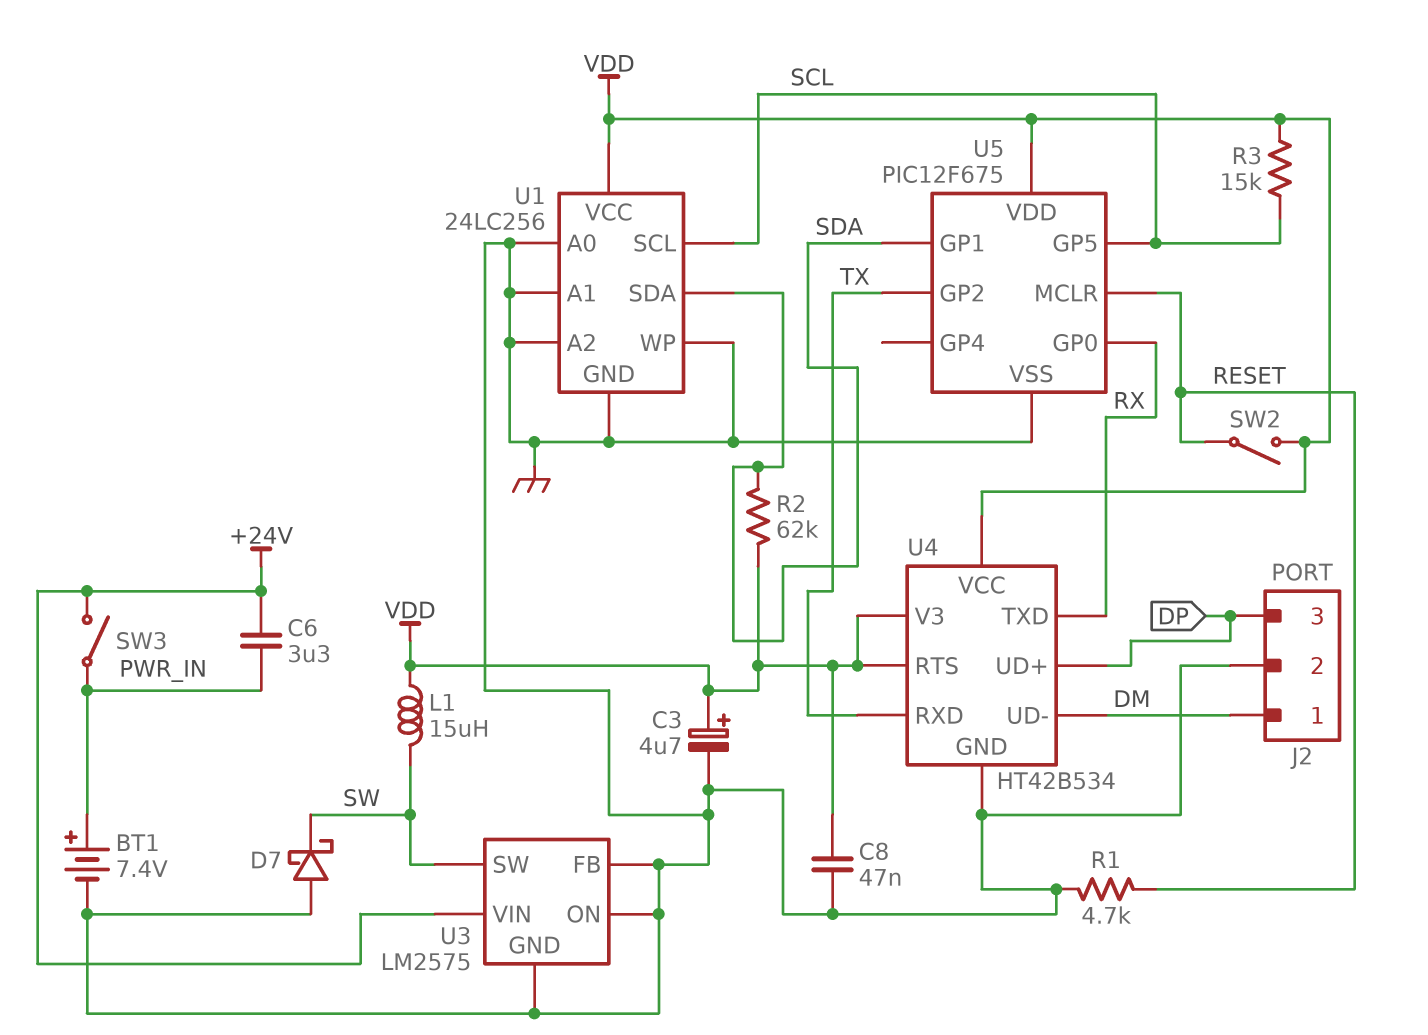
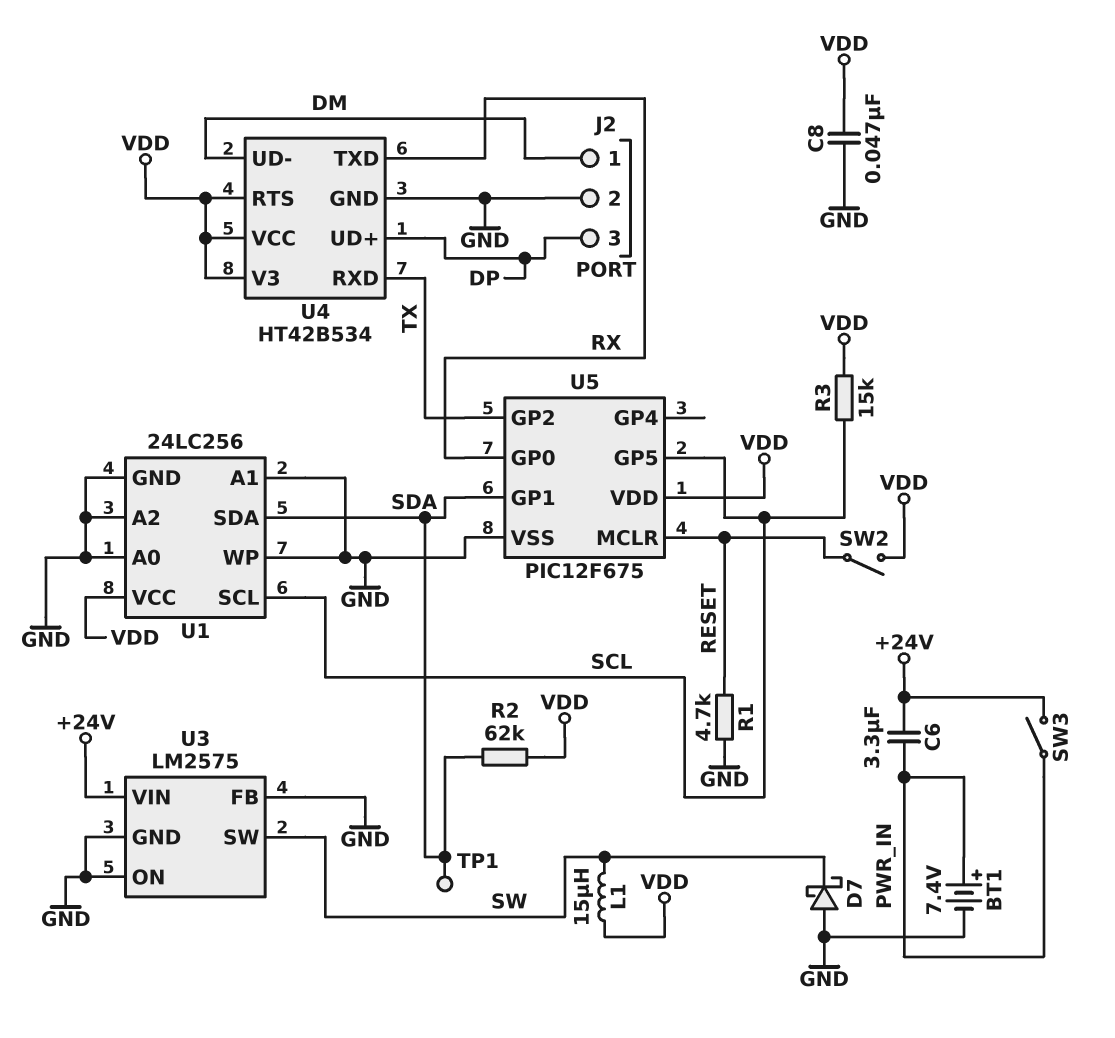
C3: 4.7uF (plus VDD, minus GND) -> none
TP1: none -> test point (SDA)

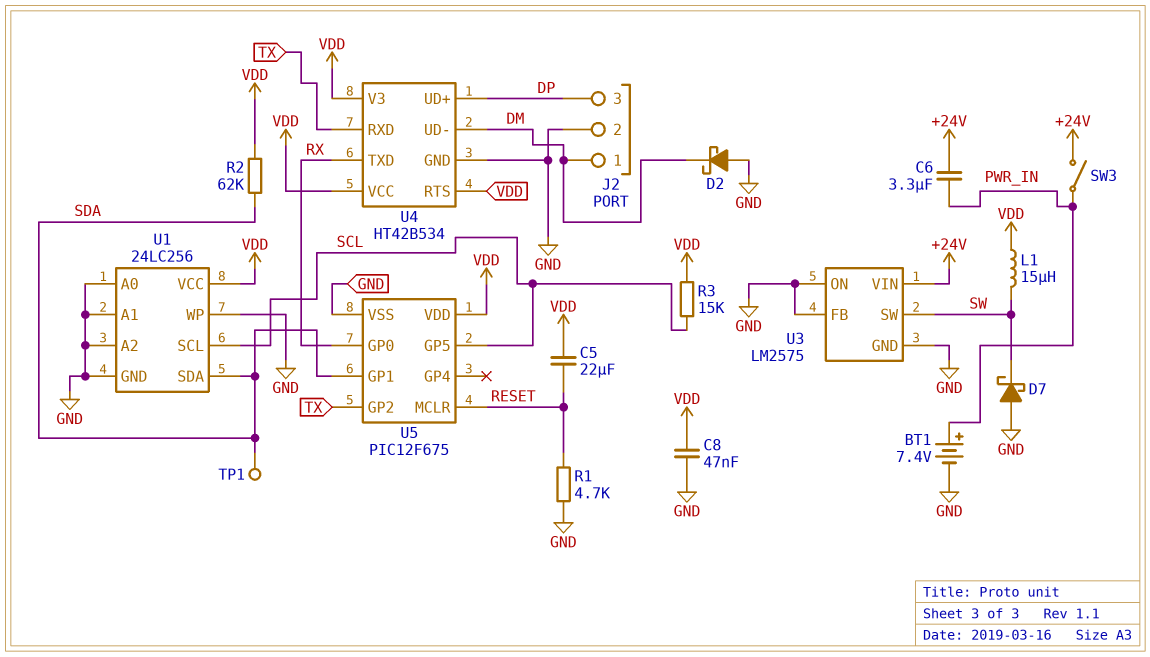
C5: none -> 22uF (RESET, VDD)
D2: none -> schottky (A GND, K DM)
SW2: switch (RESET, VDD) -> none

